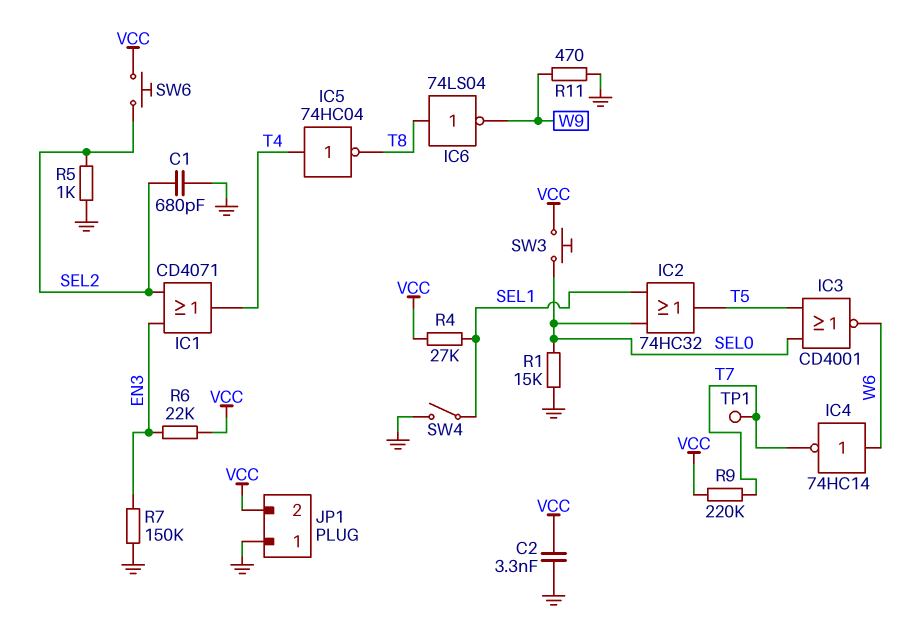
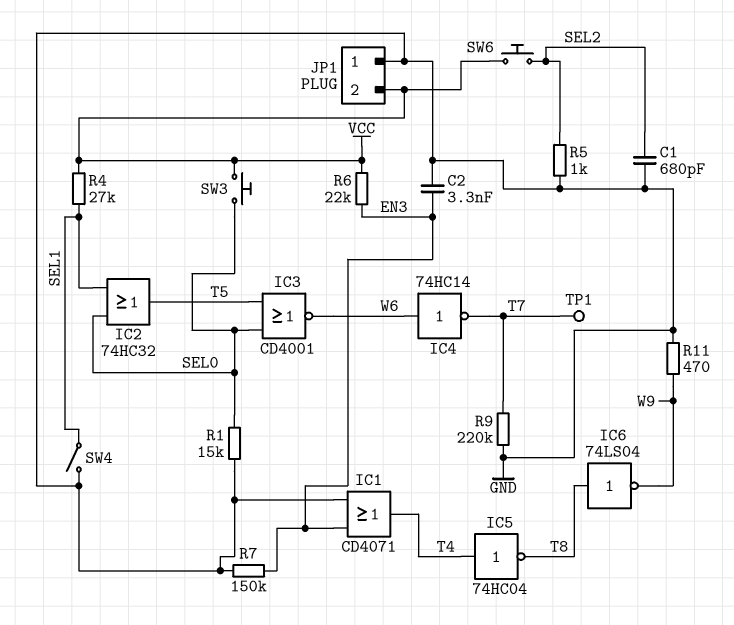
C2: 3.3nF (GND, VCC) -> 3.3nF (EN3, GND)
IC1: OR CD4071 (in EN3, in SEL2, out T4) -> OR CD4071 (in EN3, in GND, out T4)
R9: 220k (T7, VCC) -> 220k (GND, T7)

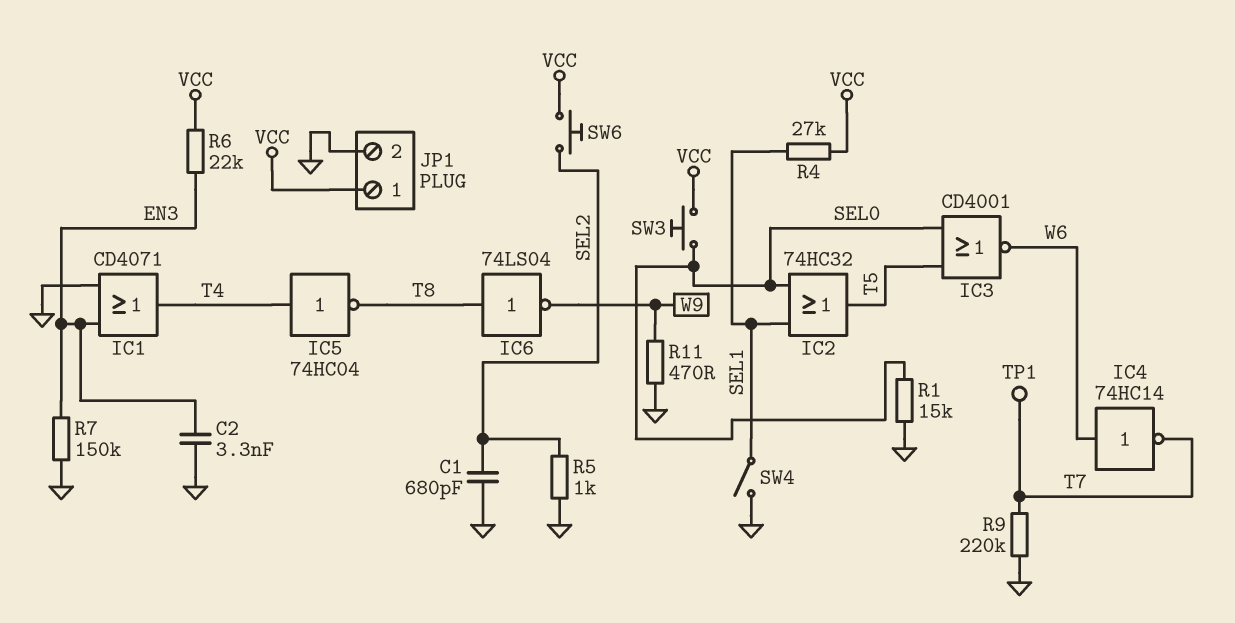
JP1 pin 1: GND -> VCC
JP1 pin 2: VCC -> GND

